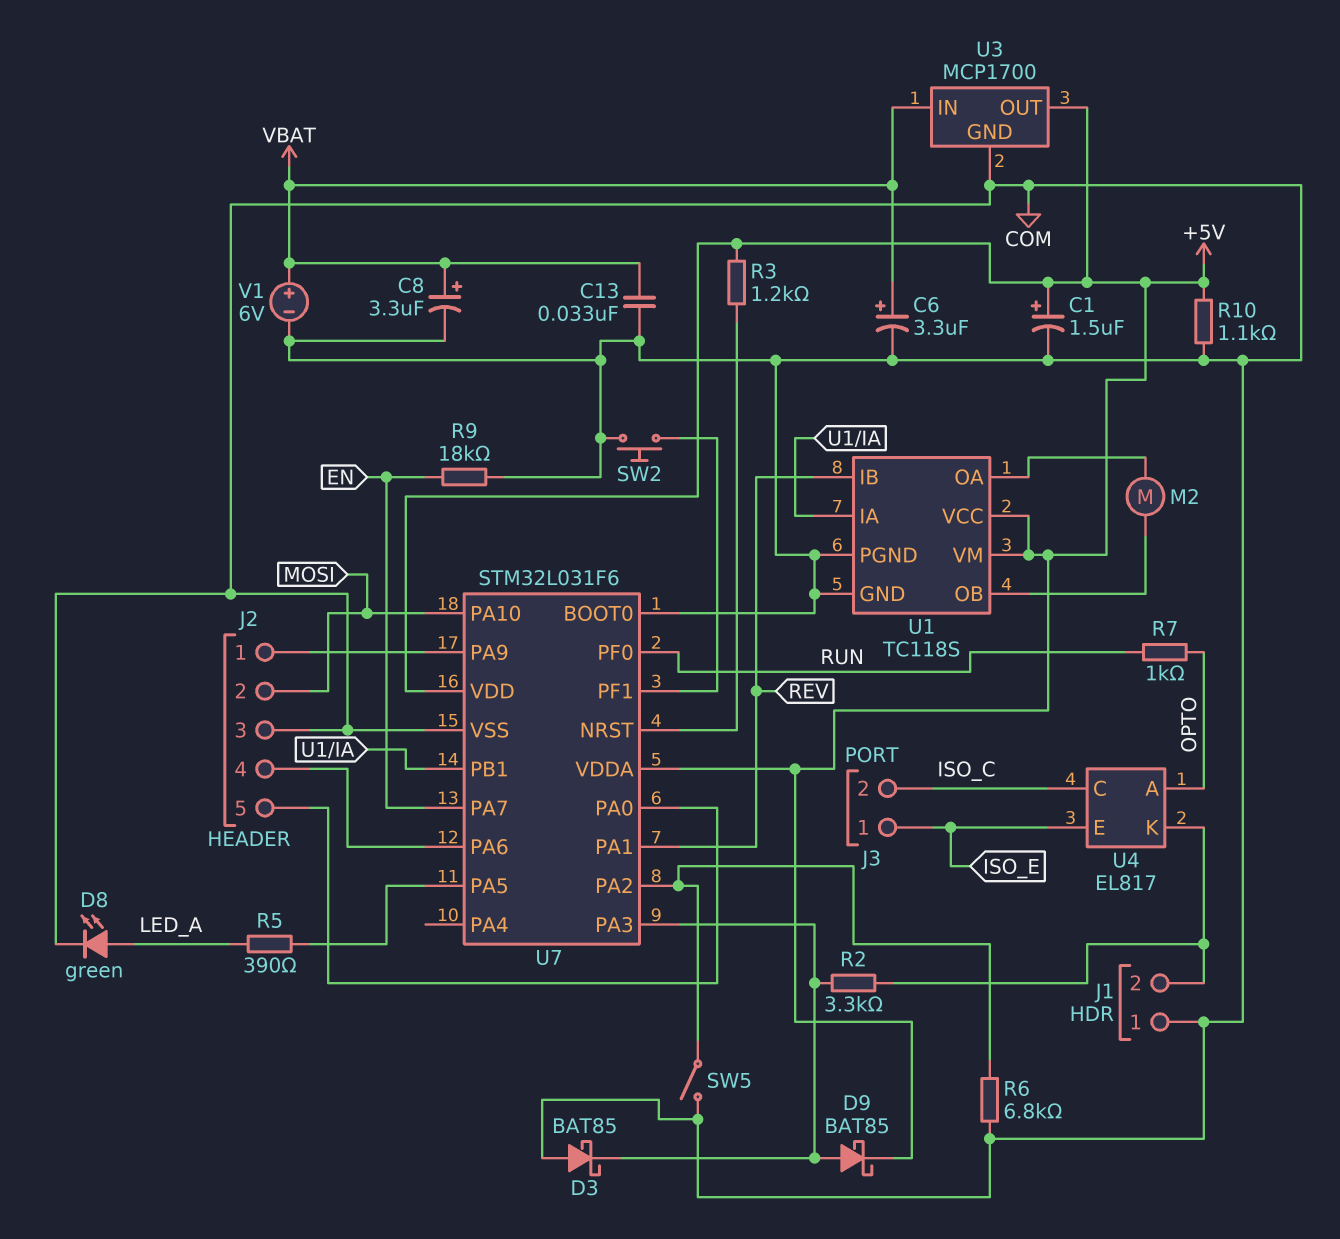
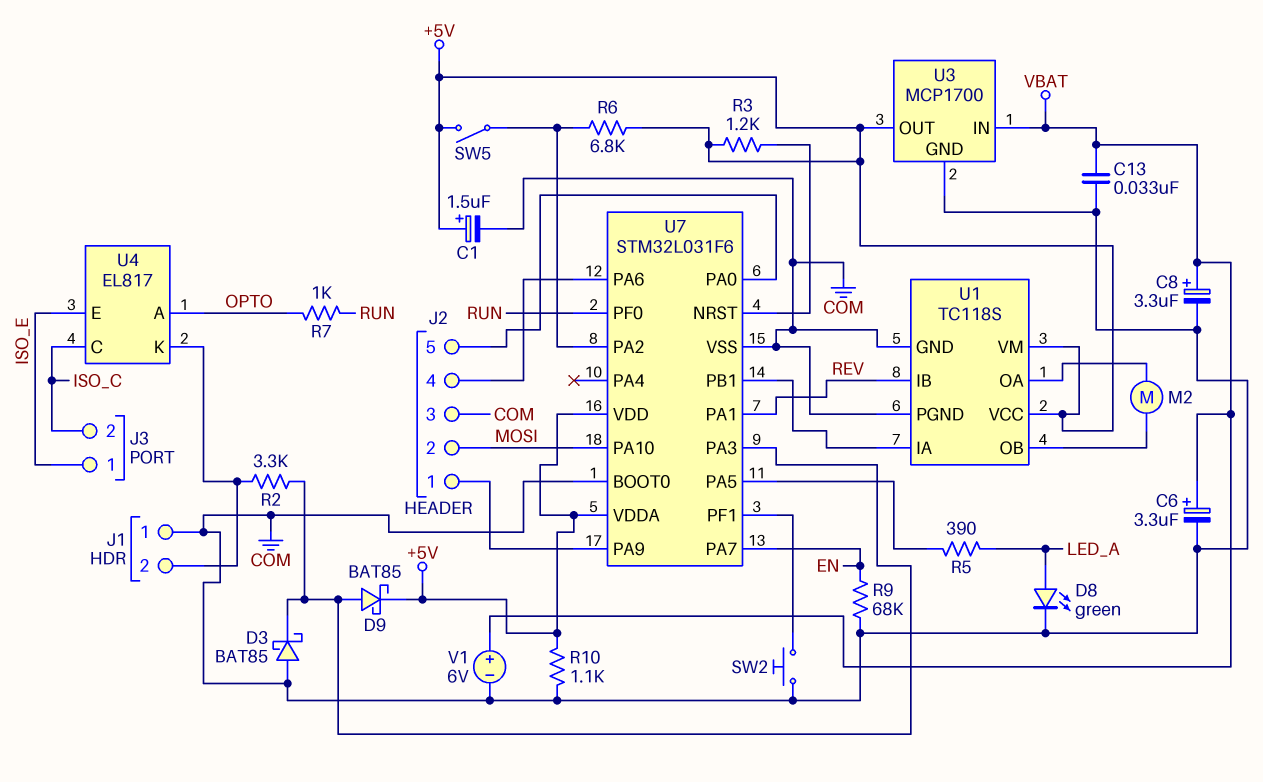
R6: 6.8k (COM, U7/PA2) -> 6.8k (+5V, U7/PA2)
R9: 18k (COM, EN) -> 68k (COM, EN)
SW5: switch (COM, U7/PA2) -> switch (+5V, U7/PA2)

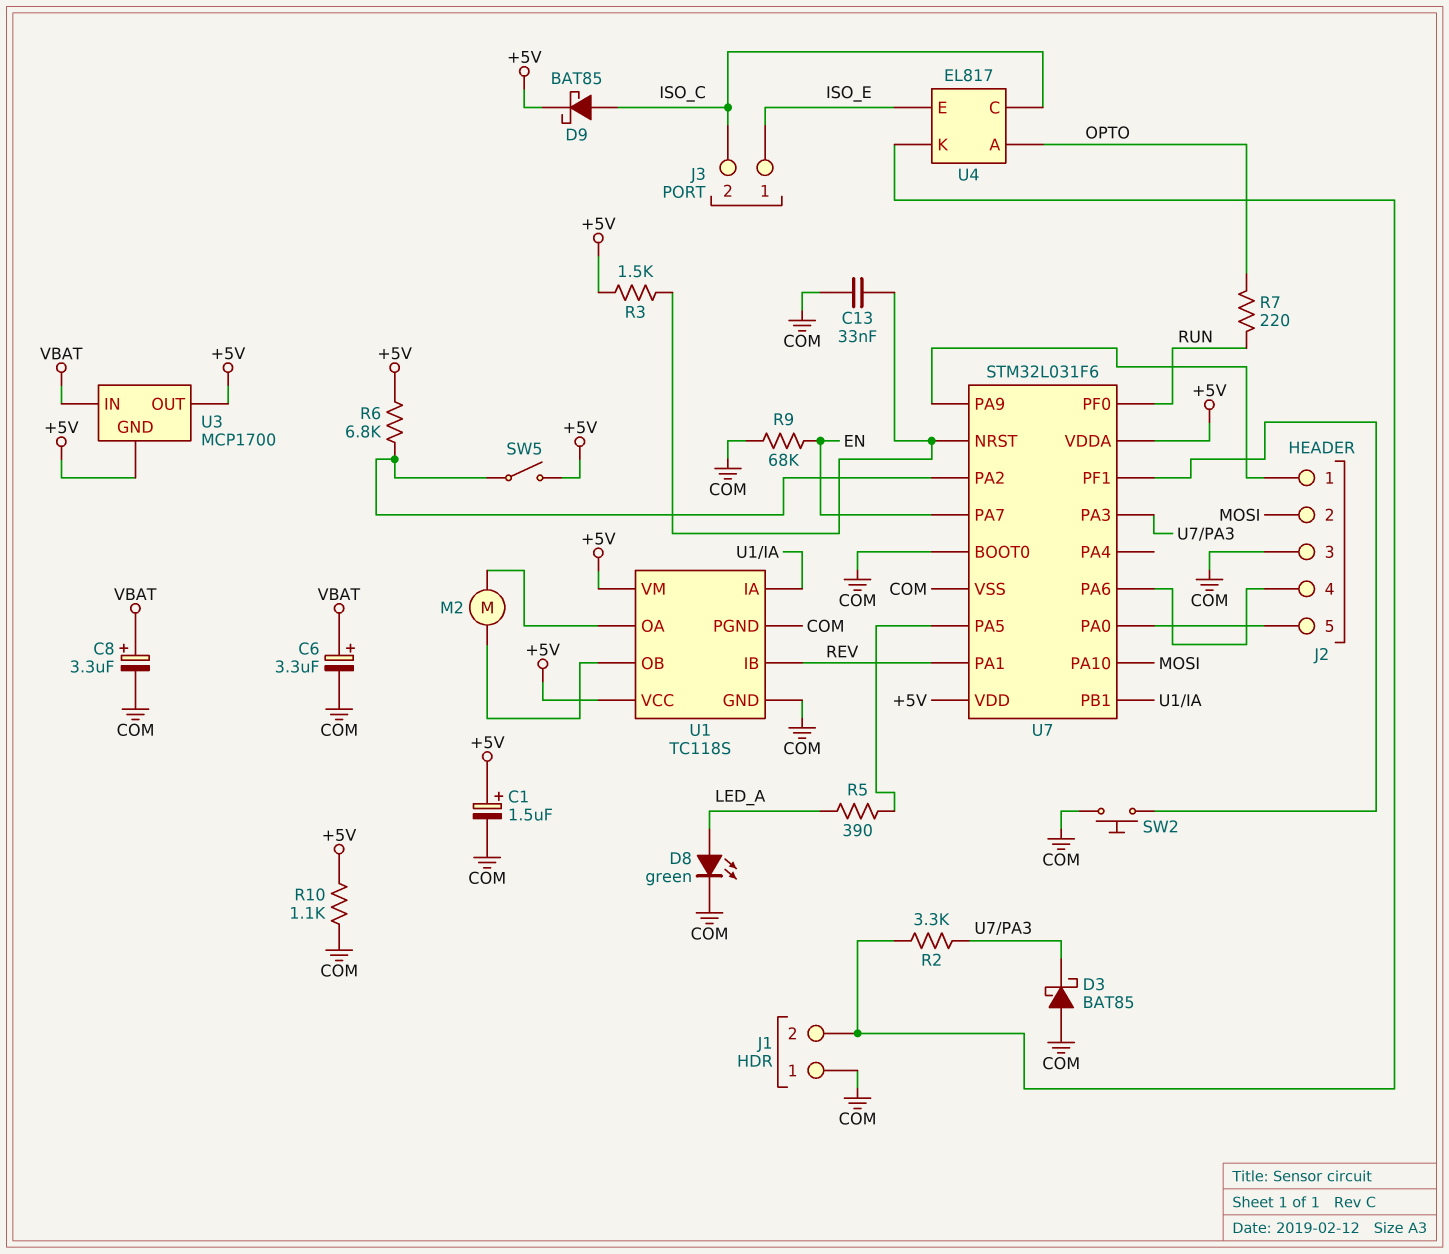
C13: 33nF (COM, VBAT) -> 33nF (COM, U7/NRST)
D9: schottky BAT85 (A U7/PA3, K +5V) -> schottky BAT85 (A ISO_C, K +5V)
R3: 1.2k (+5V, U7/NRST) -> 1.5k (+5V, U7/NRST)
R7: 1k (OPTO, RUN) -> 220 (OPTO, RUN)
U3 pin GND: COM -> +5V
V1: 6V (plus VBAT, minus COM) -> none

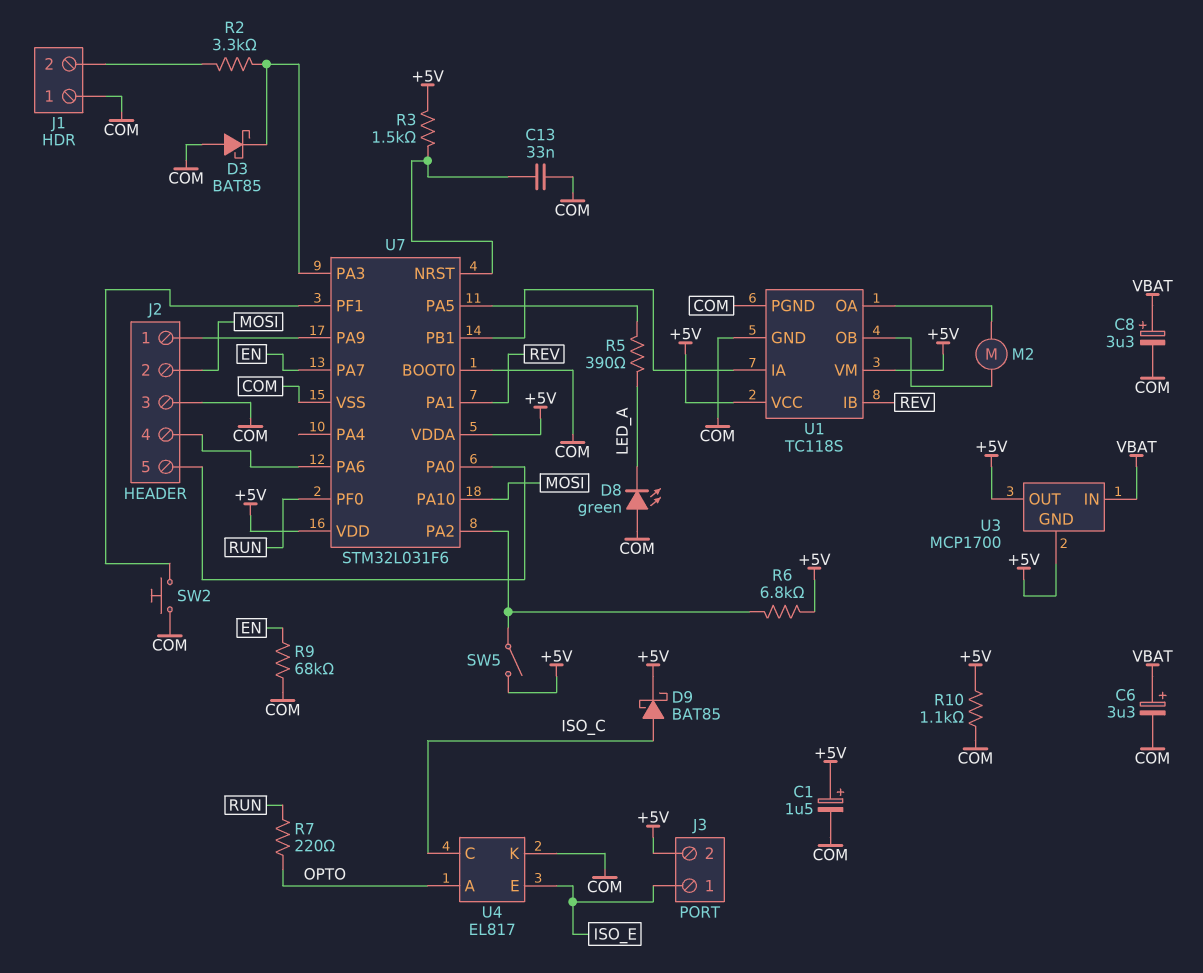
D8: LED green (A LED_A, K COM) -> LED green (A COM, K LED_A)
J3 pin 2: ISO_C -> +5V
U4 pin K: J1/2 -> COM

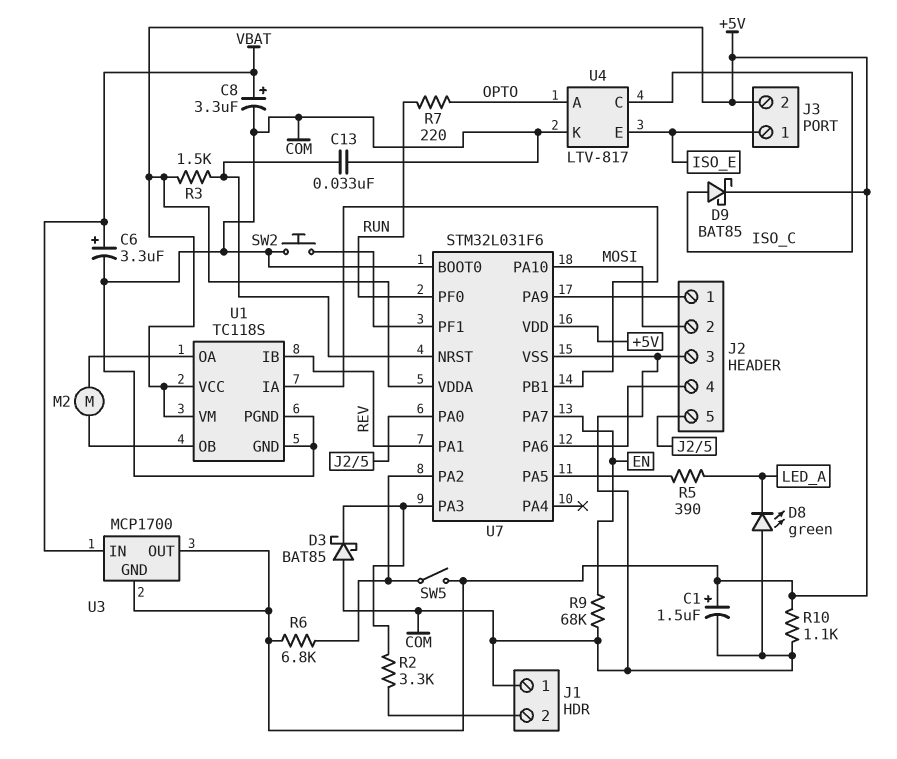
U4: EL817 -> LTV-817

